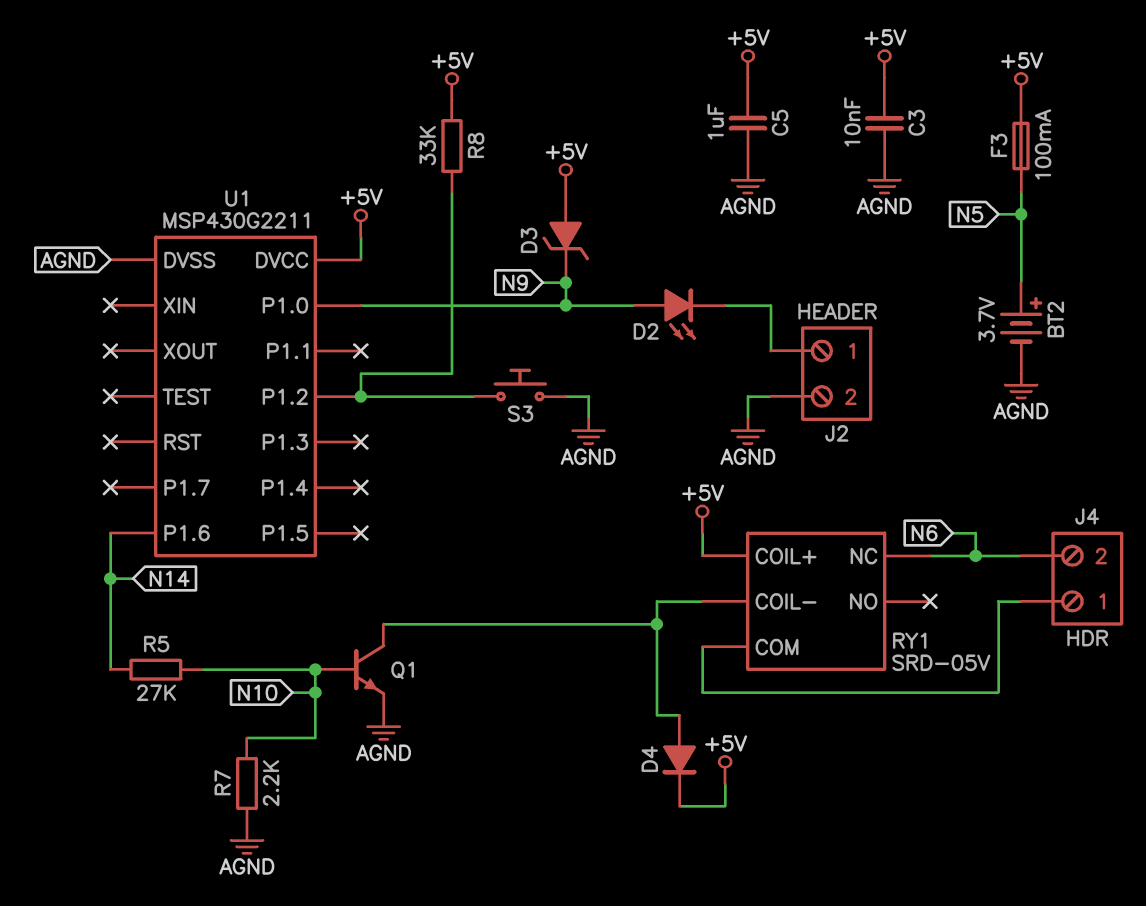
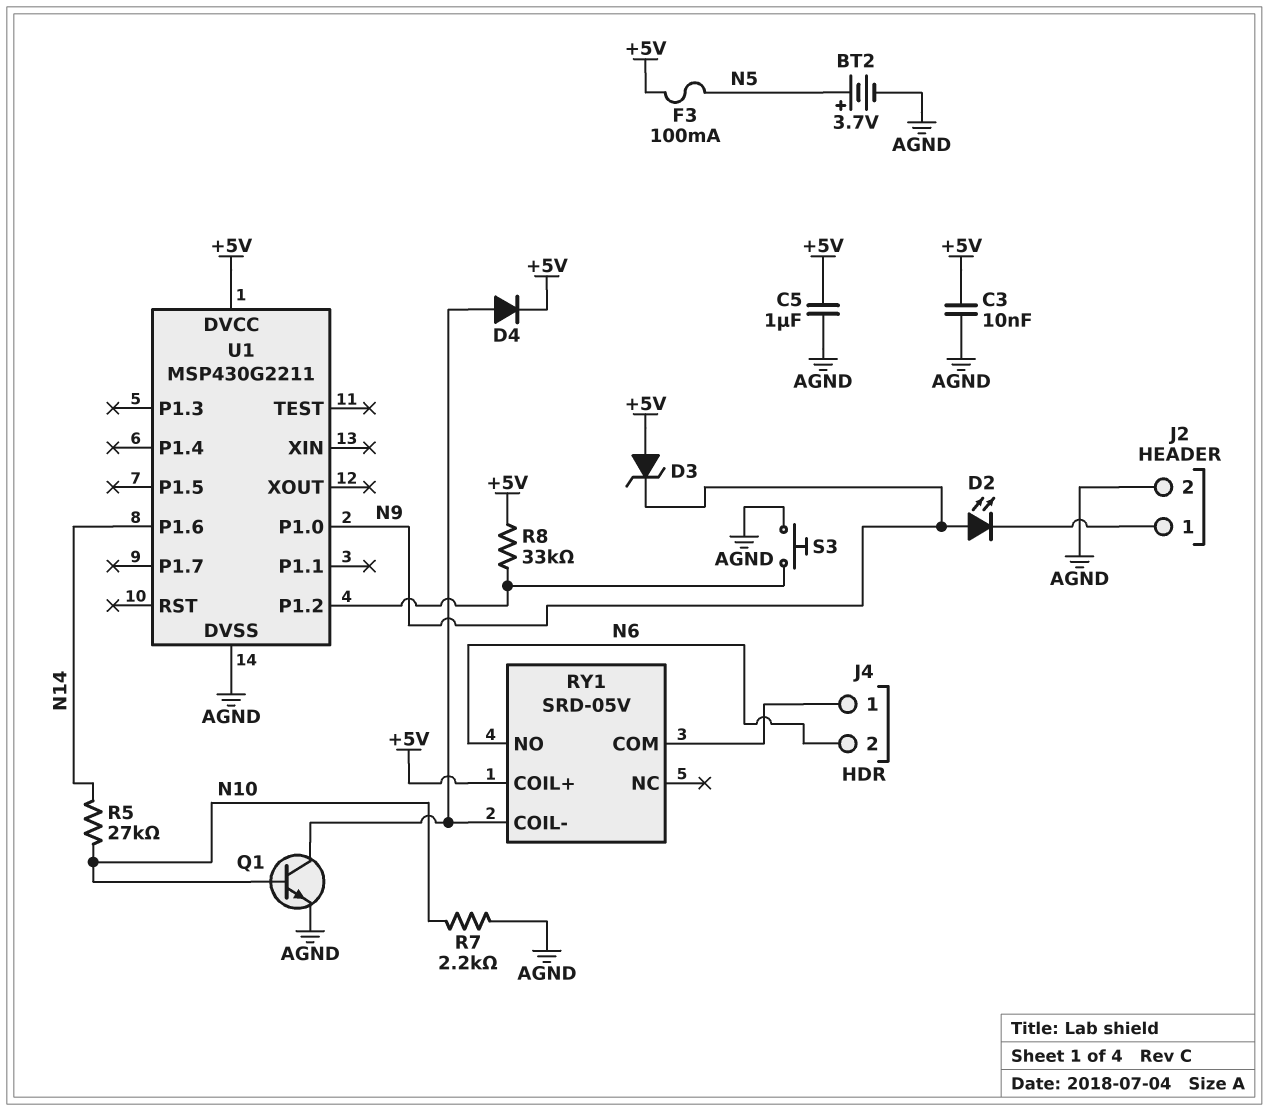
RY1 pin NC: N6 -> none
RY1 pin NO: none -> N6

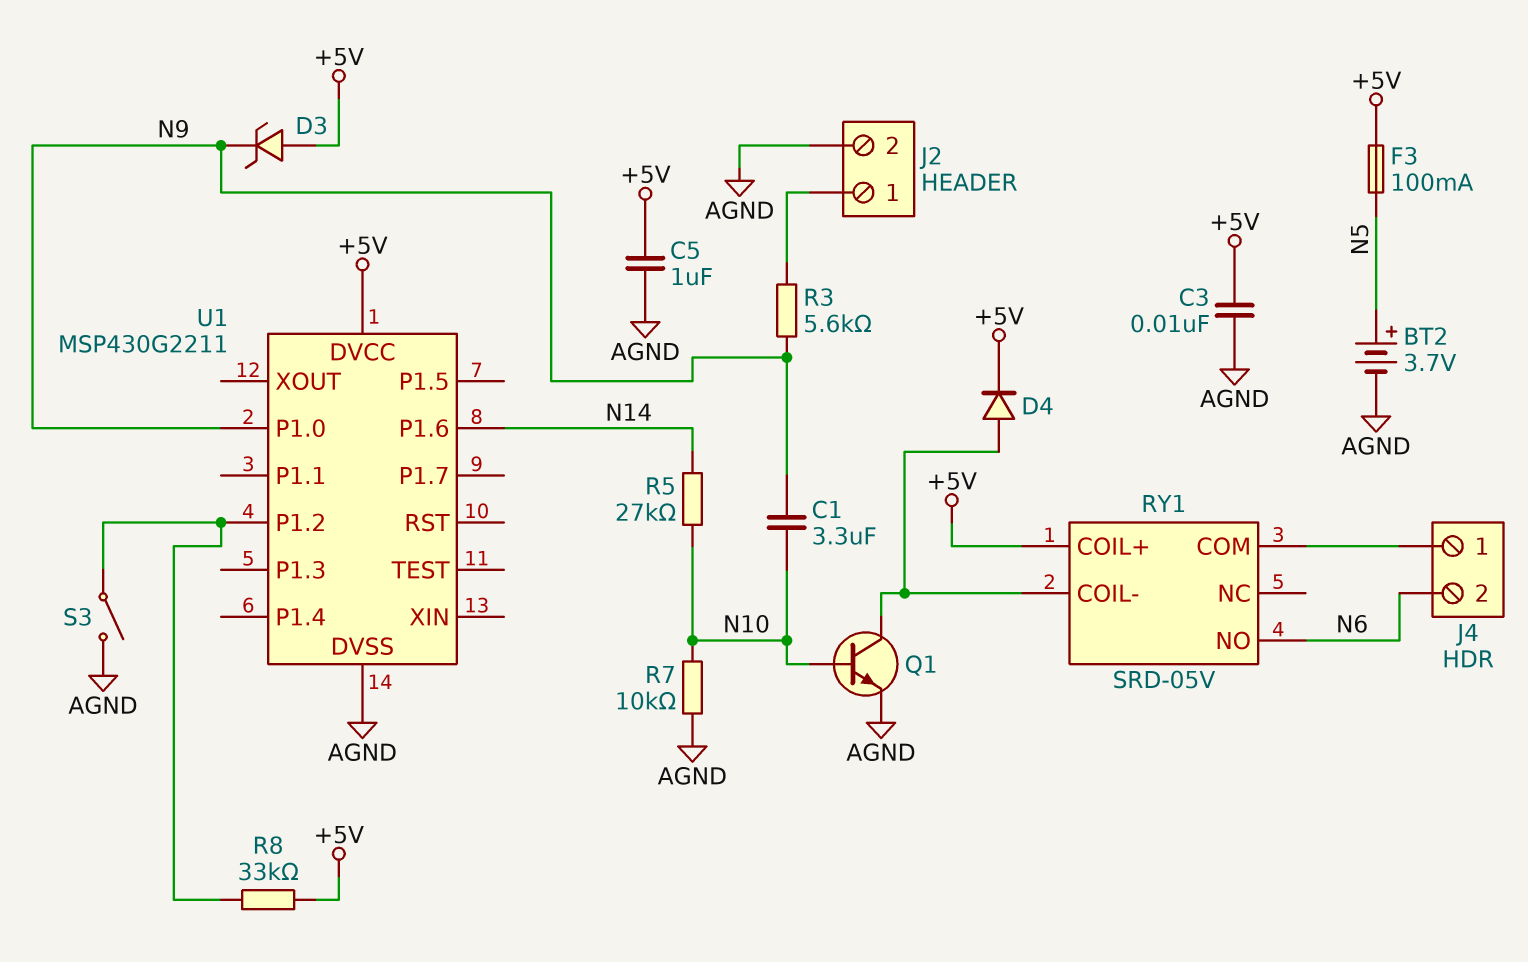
C1: none -> 3.3uF (N9, N10)
D2: LED (A N9, K J2/1) -> none
R3: none -> 5.6k (J2/1, N9)
R7: 2.2k (AGND, N10) -> 10k (AGND, N10)
S3: button (AGND, U1/P1.2) -> switch (AGND, U1/P1.2)

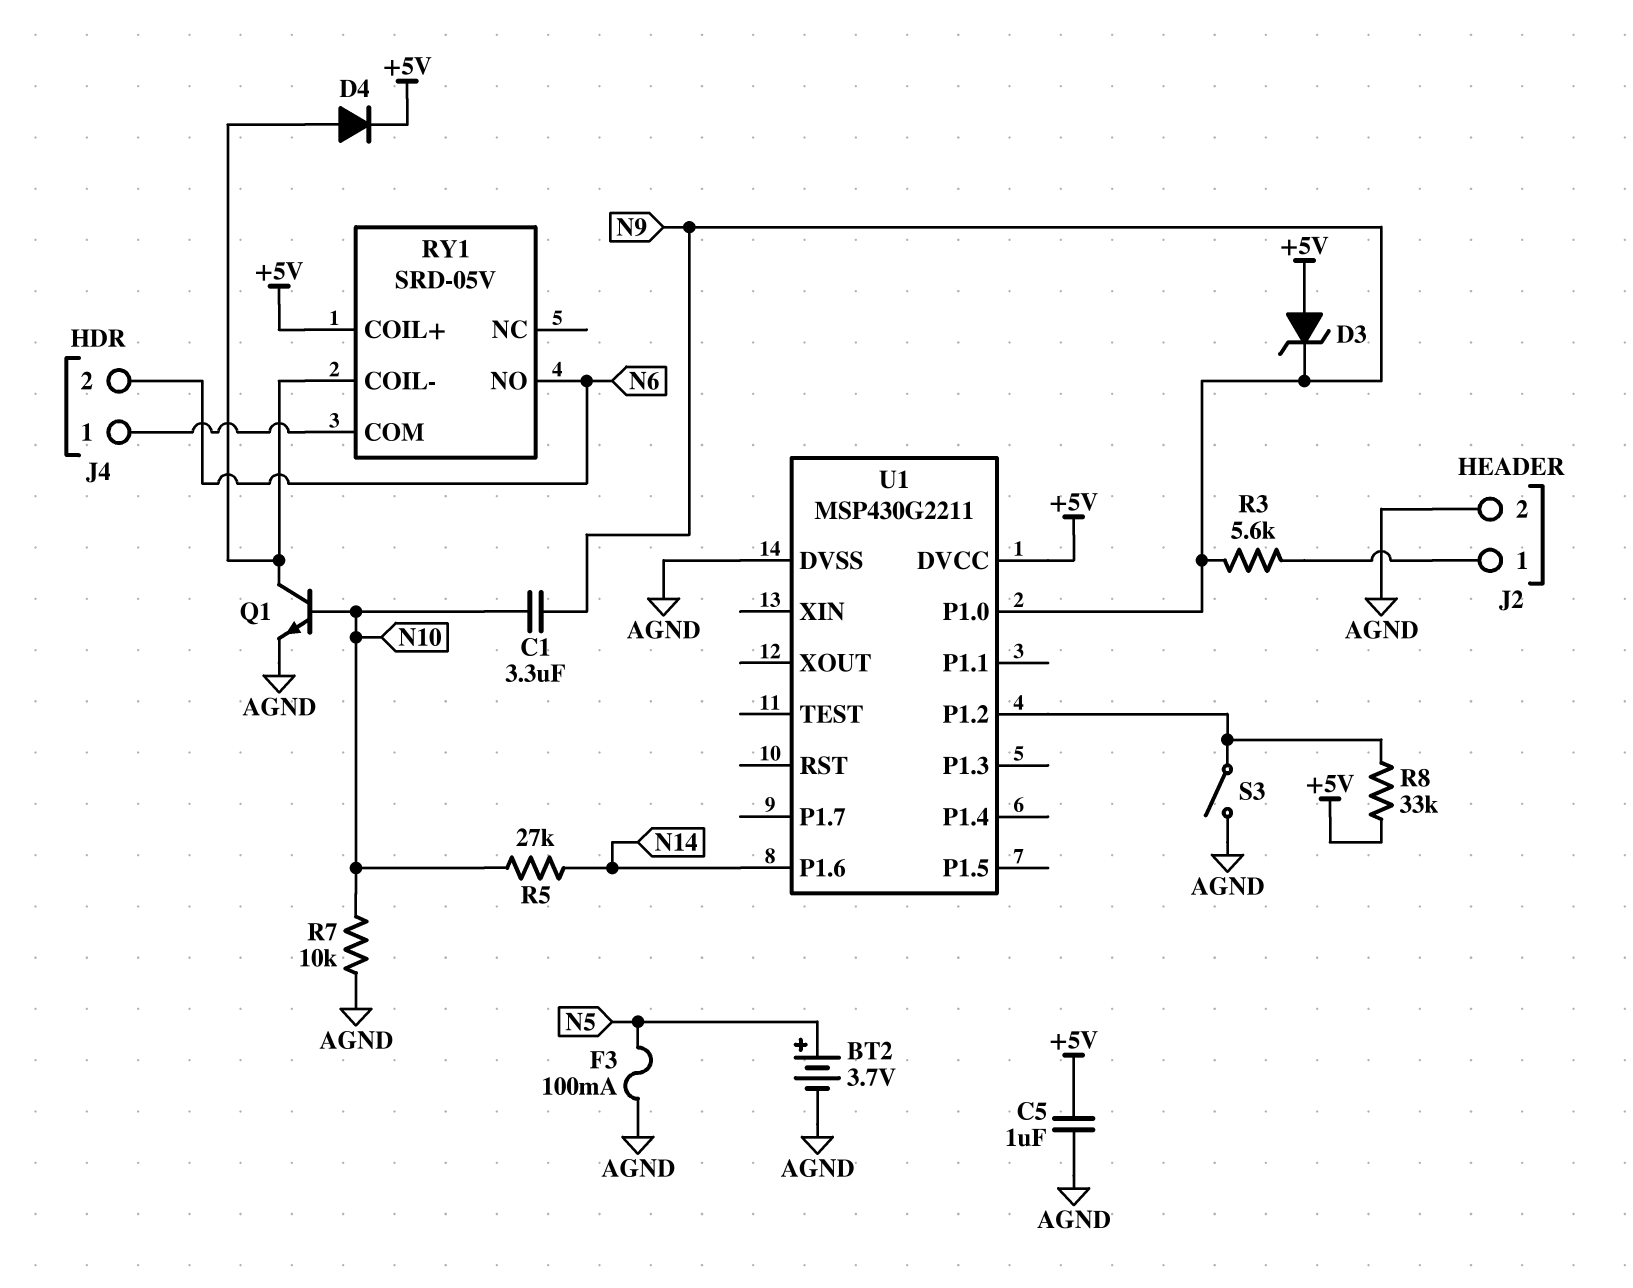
C3: 10nF (+5V, AGND) -> none
F3: 100mA (+5V, N5) -> 100mA (AGND, N5)

